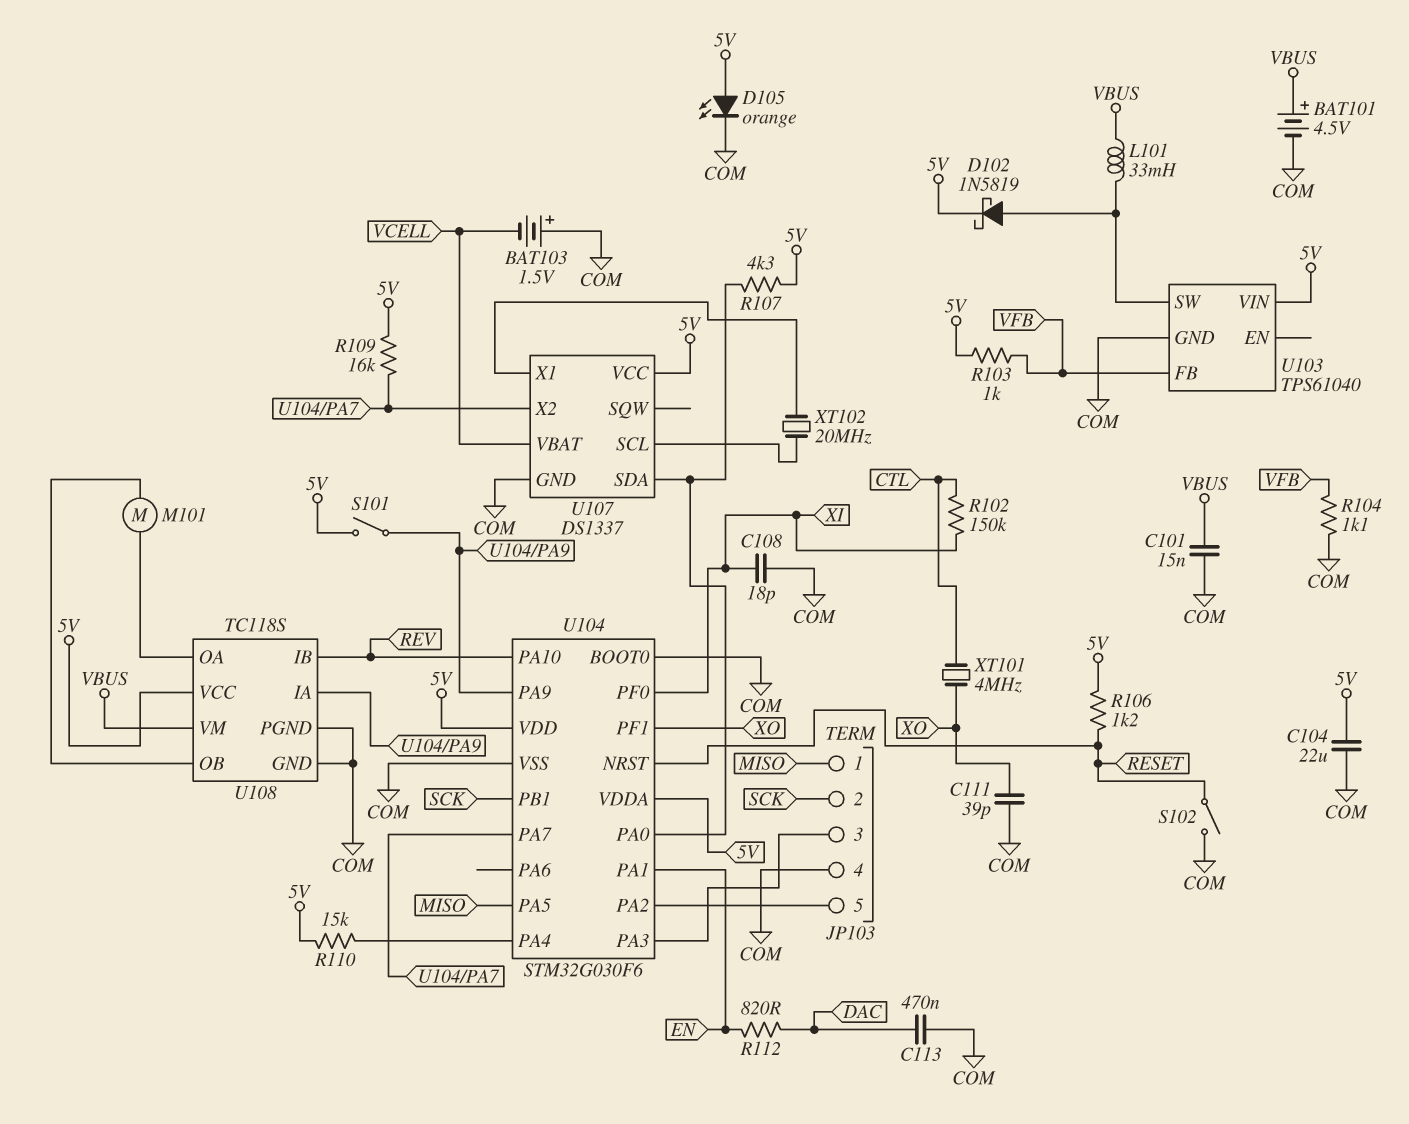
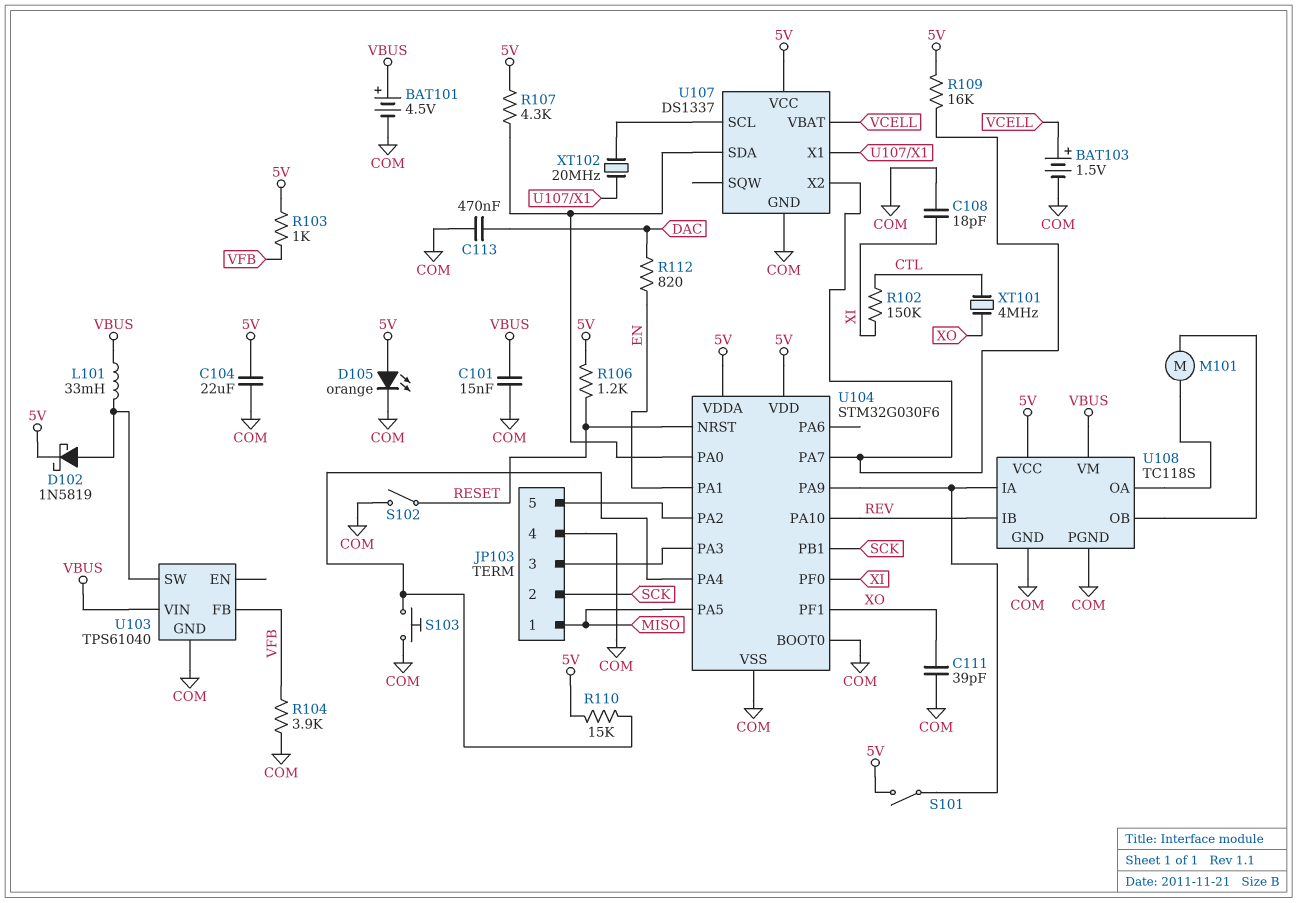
BAT103: 1.5V (plus COM, minus VCELL) -> 1.5V (plus VCELL, minus COM)
R104: 1.1k (COM, VFB) -> 3.9k (COM, VFB)
S103: none -> button (COM, U104/PA4)
U103 pin VIN: 5V -> VBUS

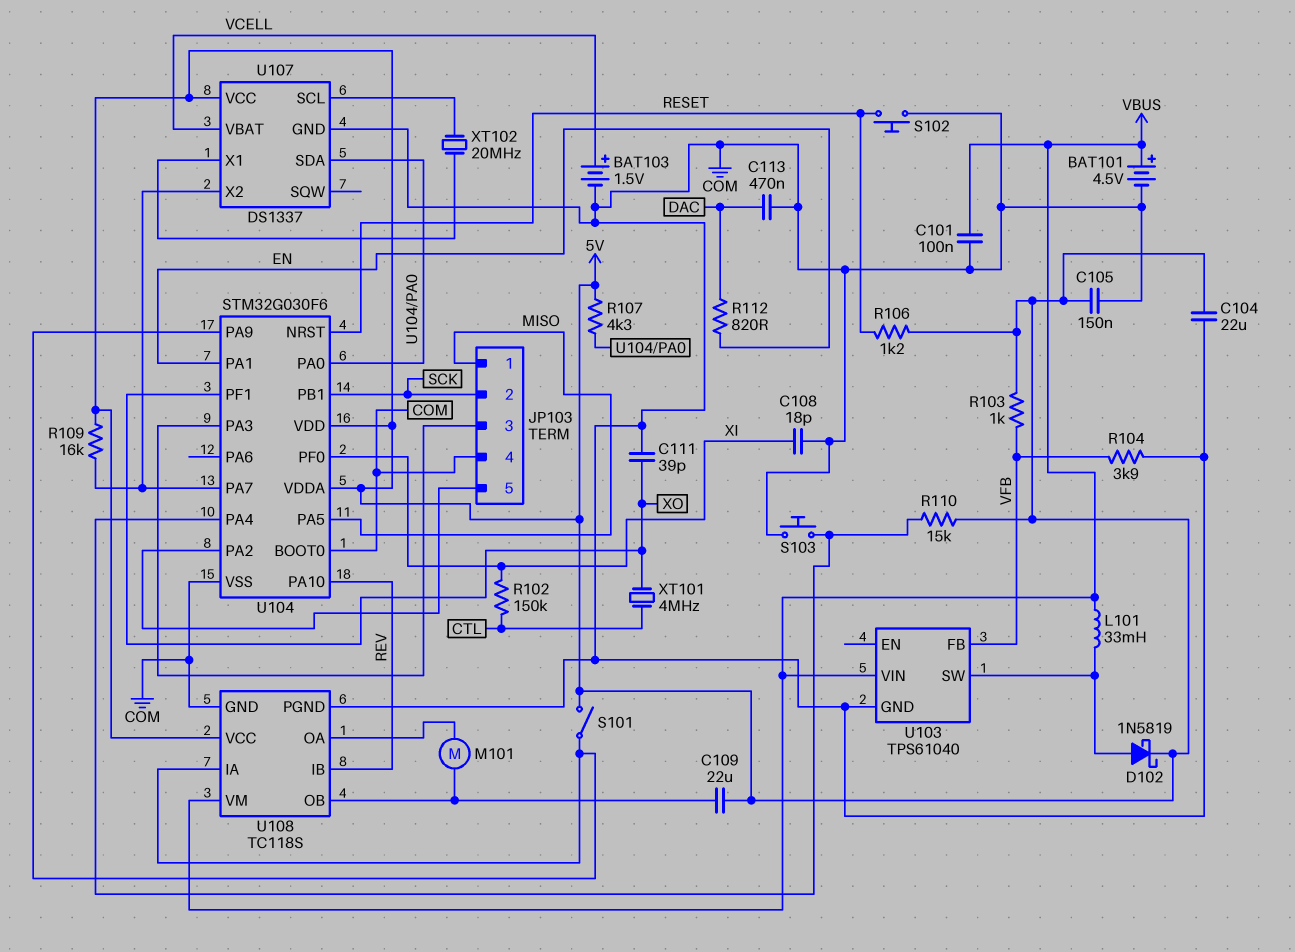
C101: 15nF (COM, VBUS) -> 100nF (COM, VBUS)
C105: none -> 150nF (5V, COM)
C109: none -> 22uF (5V, U108/OB)
D105: LED orange (A 5V, K COM) -> none
S102: switch (COM, RESET) -> button (COM, RESET)

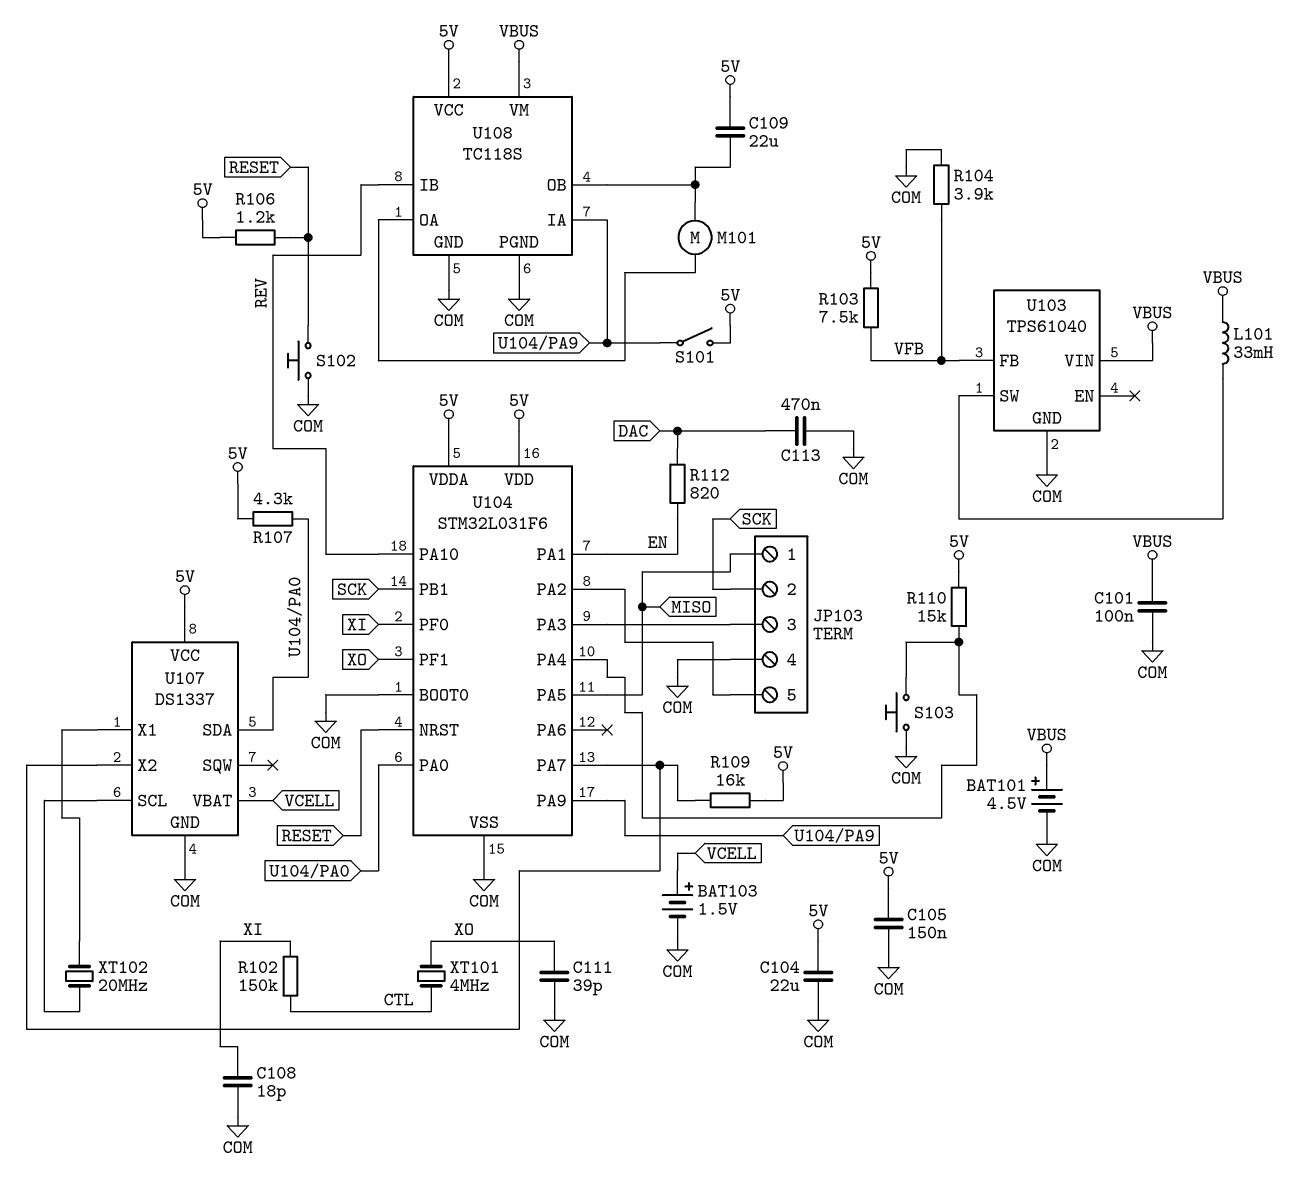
D102: schottky 1N5819 (A U103/SW, K 5V) -> none
R103: 1k (5V, VFB) -> 7.5k (5V, VFB)
U104: STM32G030F6 -> STM32L031F6

